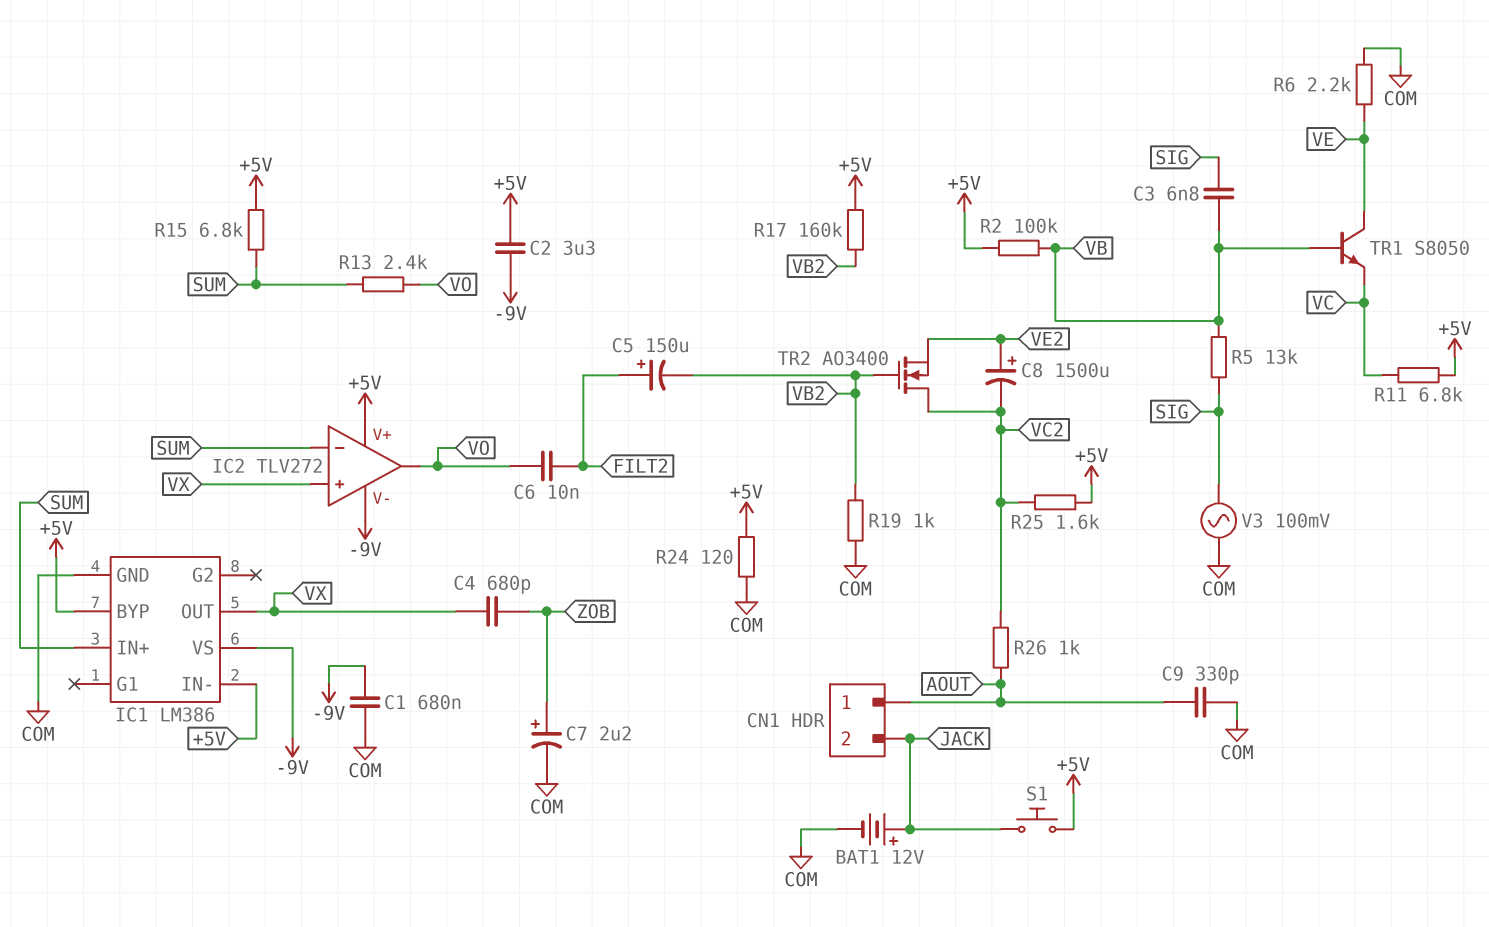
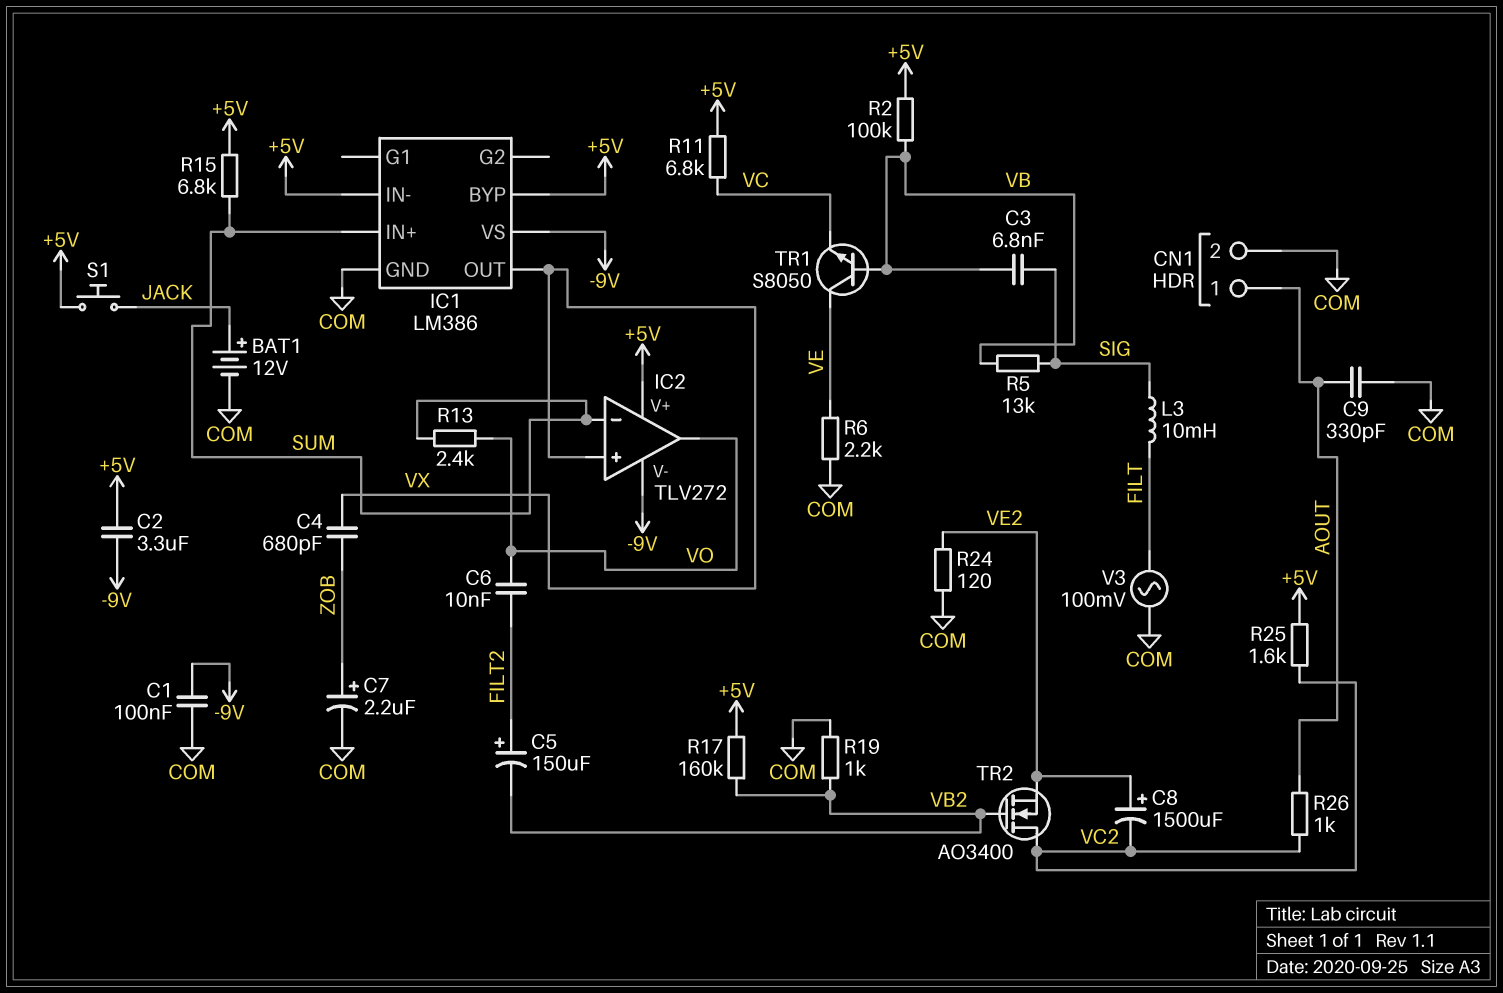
C1: 680nF (-9V, COM) -> 100nF (-9V, COM)
CN1 pin 2: JACK -> COM
L3: none -> 10mH (FILT, SIG)
R24: 120 (+5V, COM) -> 120 (COM, VE2)
V3: AC 100mV (COM, SIG) -> AC 100mV (COM, FILT)

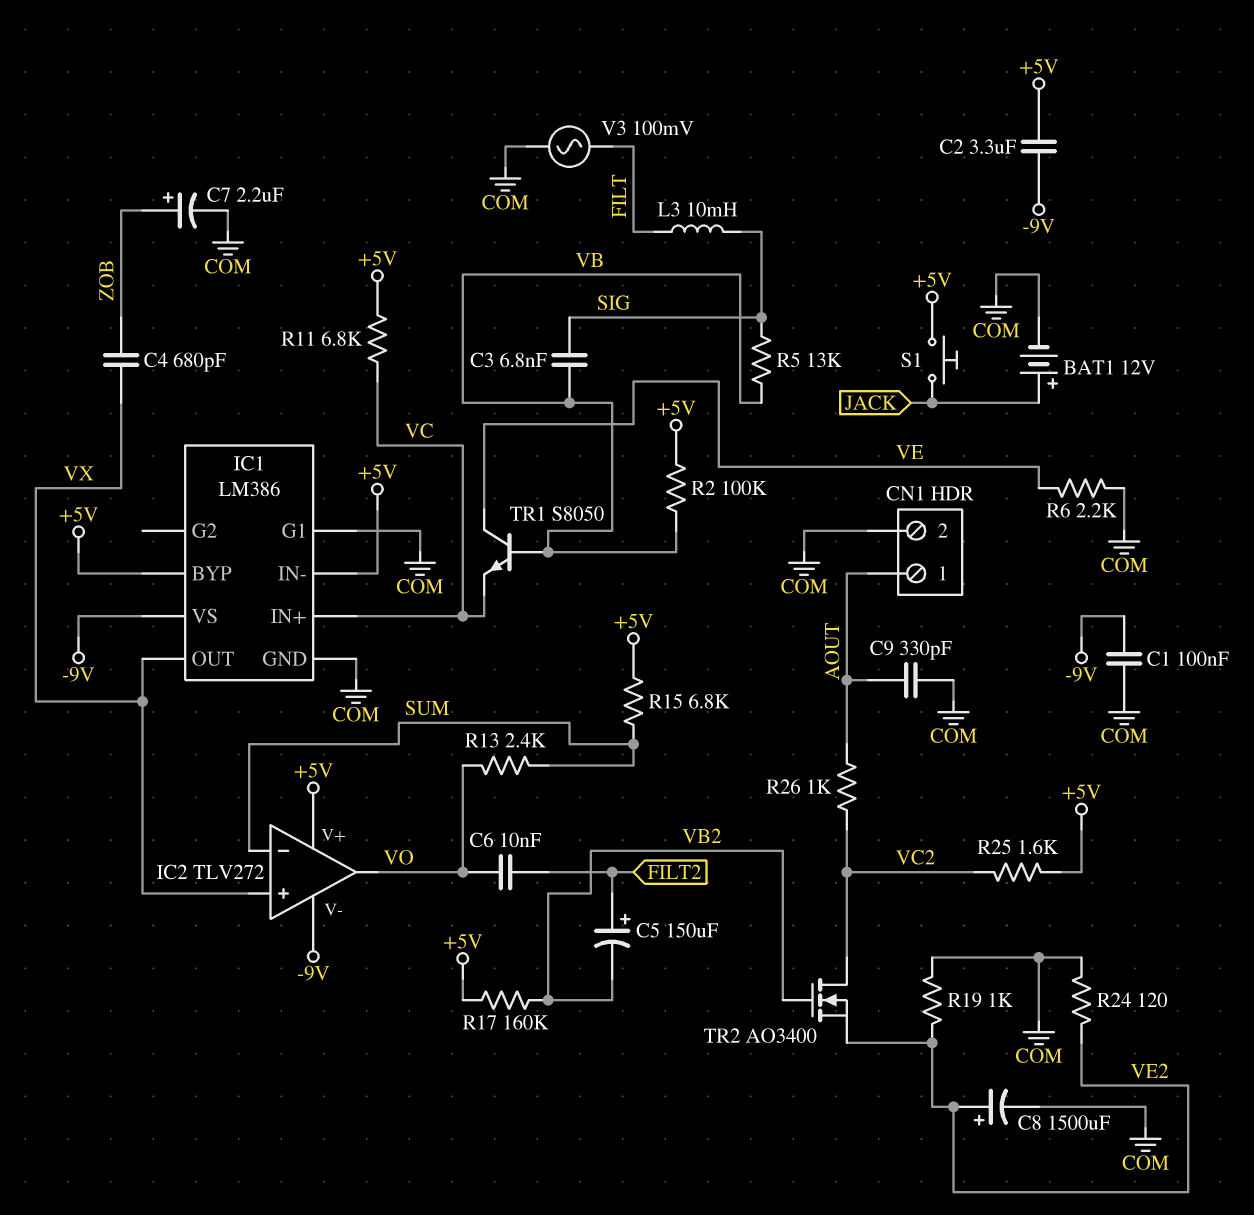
C8: 1500uF (plus VE2, minus VC2) -> 1500uF (plus VE2, minus COM)
IC1 pin G1: none -> COM
IC1 pin IN+: SUM -> VC
R19: 1k (COM, VB2) -> 1k (COM, VE2)

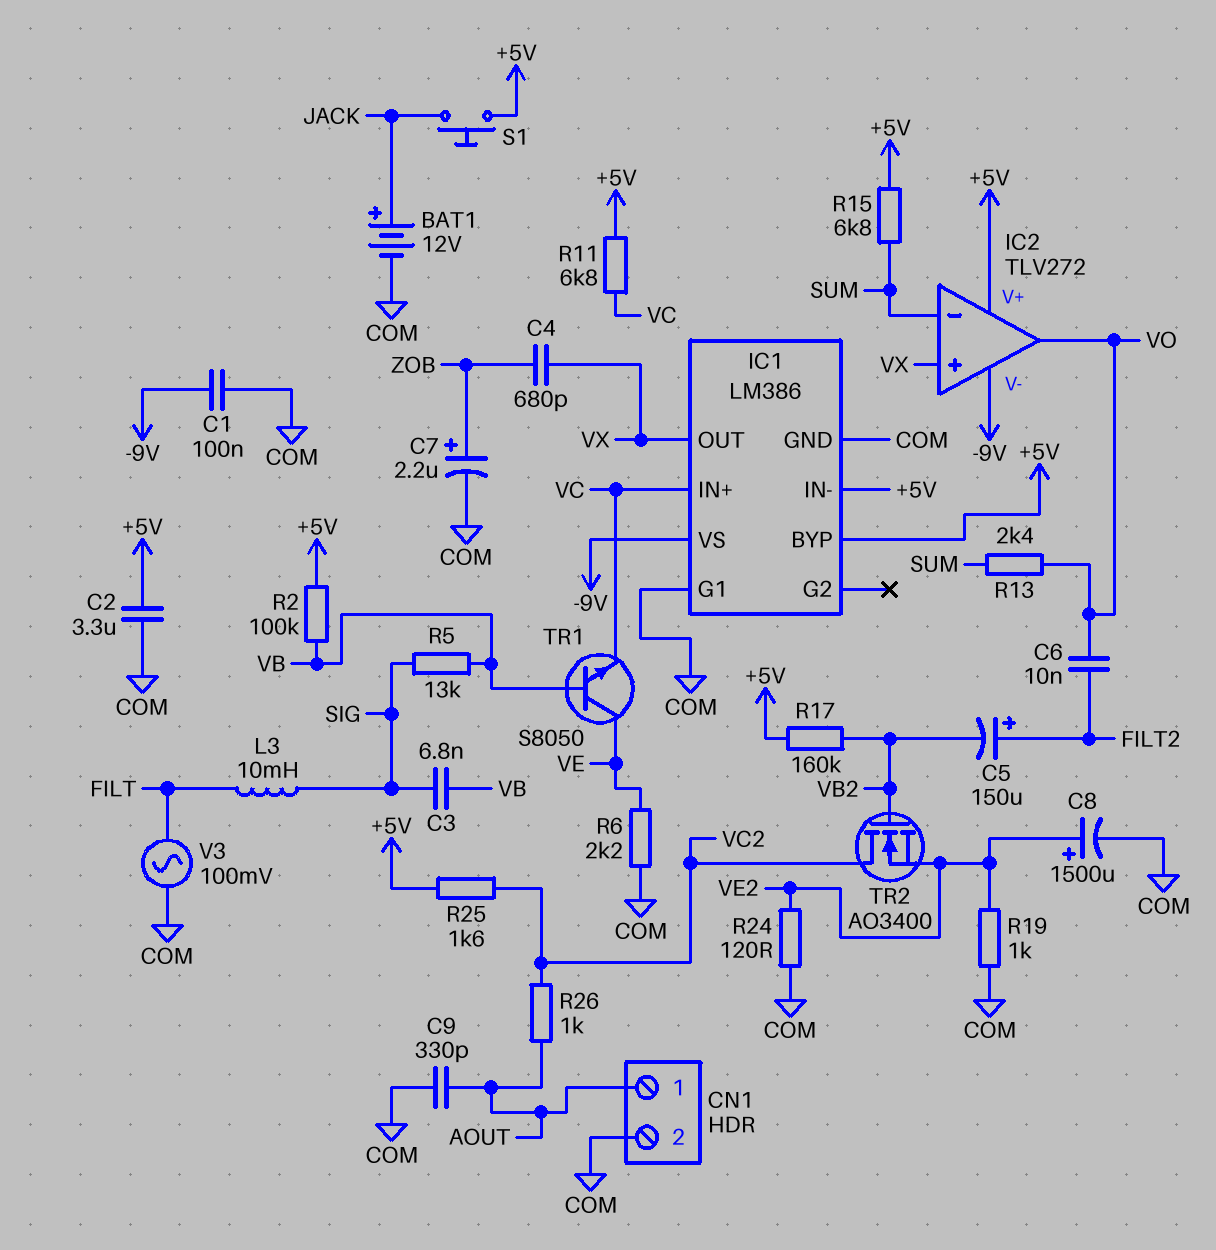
C2: 3.3uF (+5V, -9V) -> 3.3uF (+5V, COM)

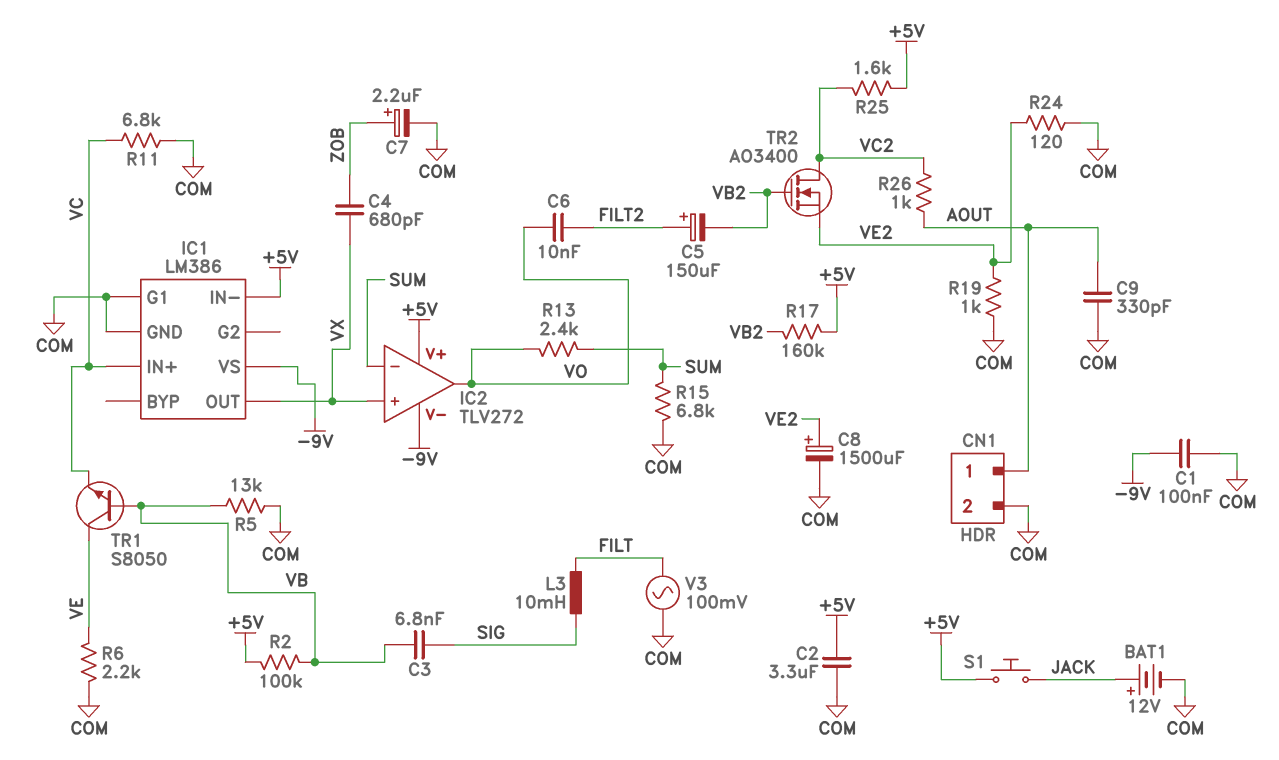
IC1 pin BYP: +5V -> none
R5: 13k (SIG, VB) -> 13k (COM, VB)
R11: 6.8k (+5V, VC) -> 6.8k (COM, VC)
R15: 6.8k (+5V, SUM) -> 6.8k (COM, SUM)

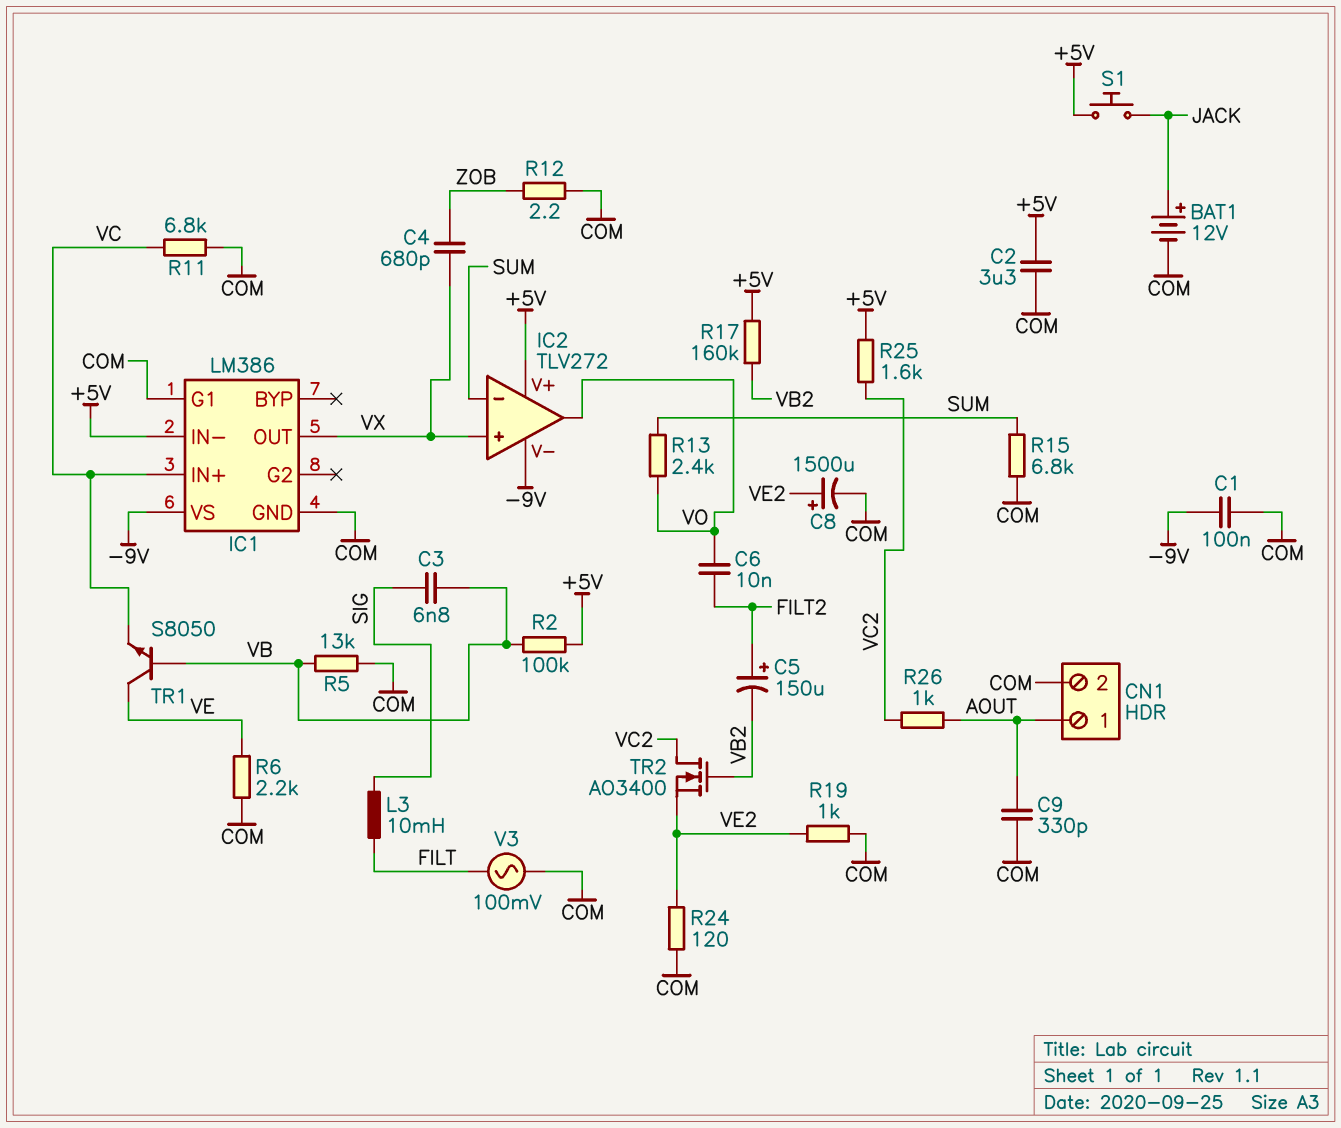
C7: 2.2uF (plus ZOB, minus COM) -> none
R12: none -> 2.2 (COM, ZOB)

